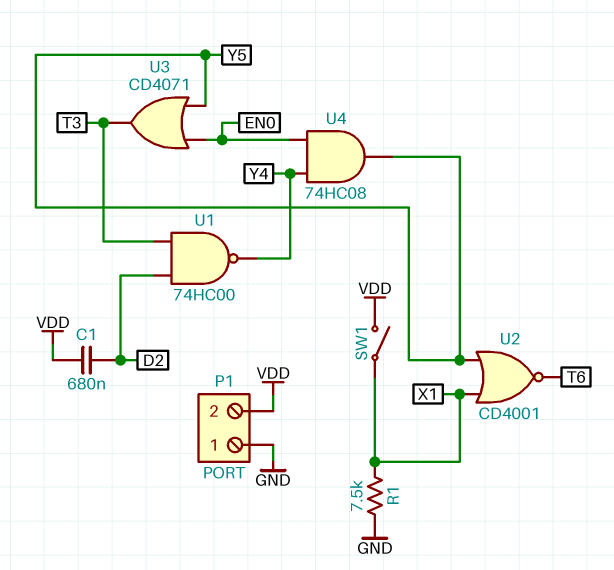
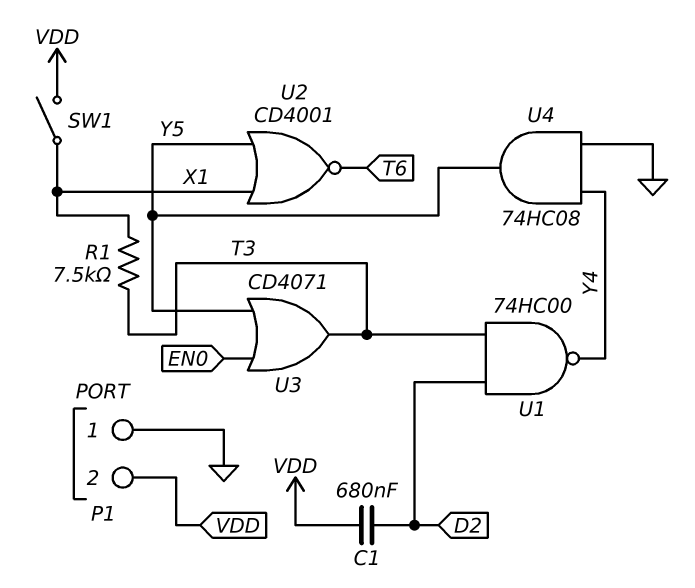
R1: 7.5k (GND, X1) -> 7.5k (T3, X1)
U4: AND 74HC08 (in EN0, in Y4, out Y5) -> AND 74HC08 (in GND, in Y4, out Y5)

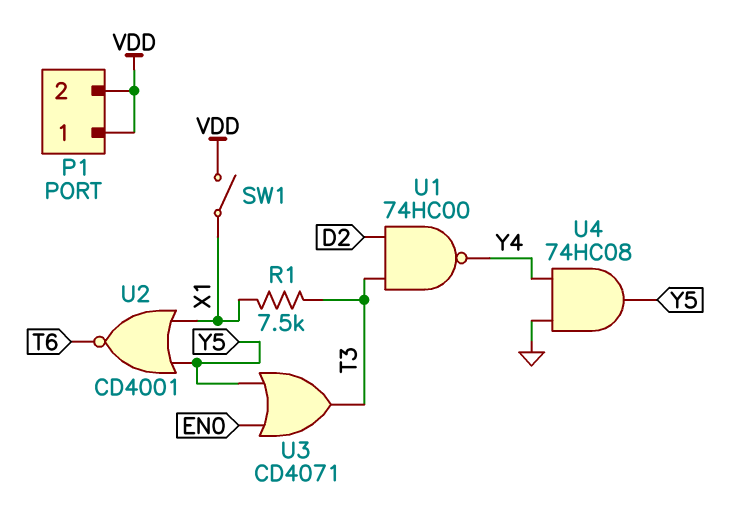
C1: 680nF (D2, VDD) -> none
P1 pin 1: GND -> VDD

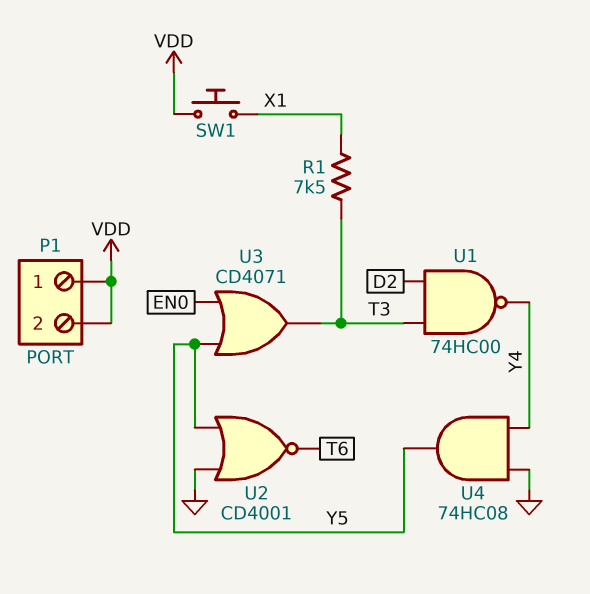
SW1: switch (VDD, X1) -> button (VDD, X1)
U2: NOR CD4001 (in X1, in Y5, out T6) -> NOR CD4001 (in GND, in Y5, out T6)

